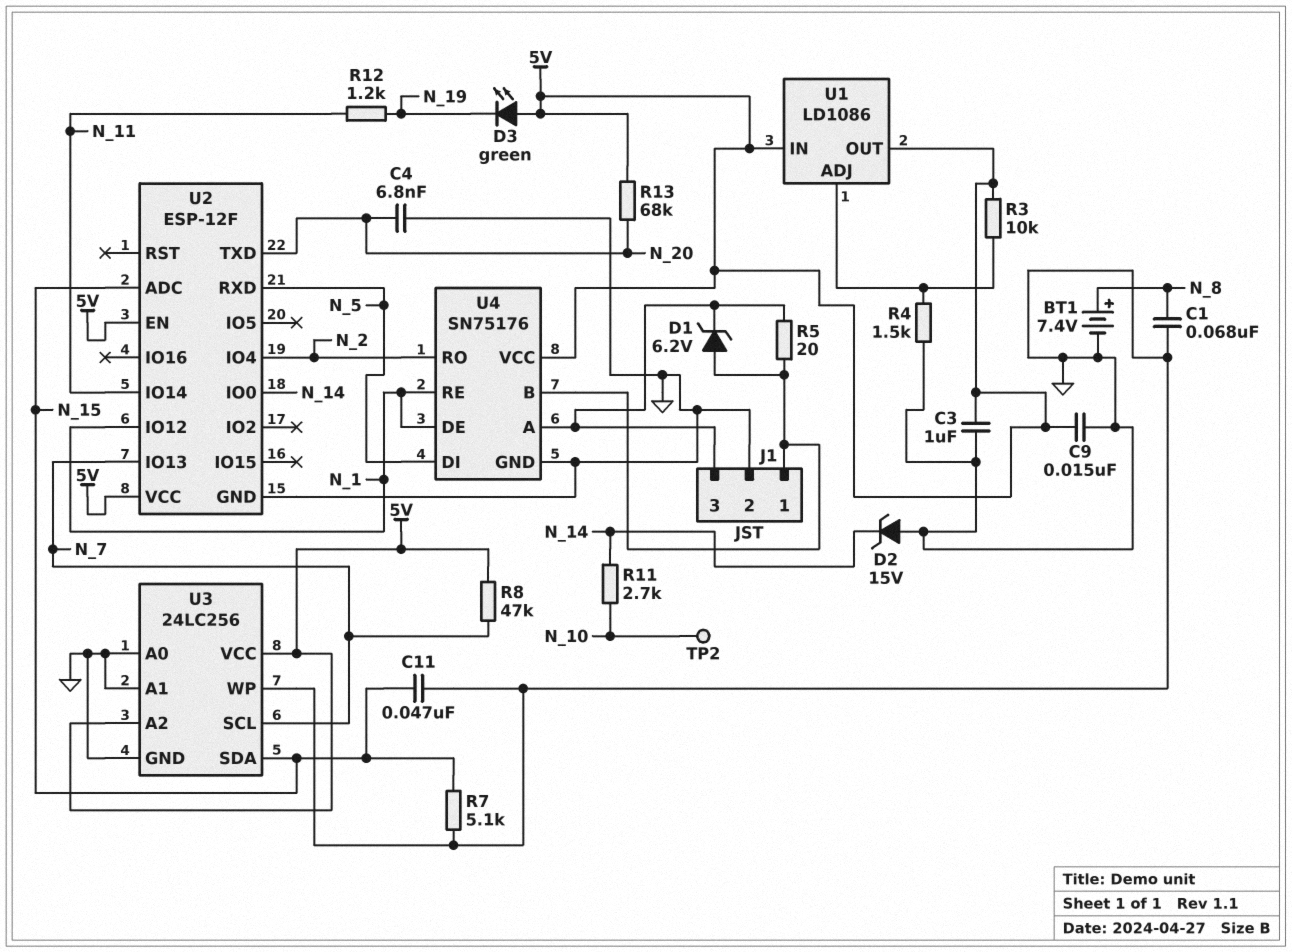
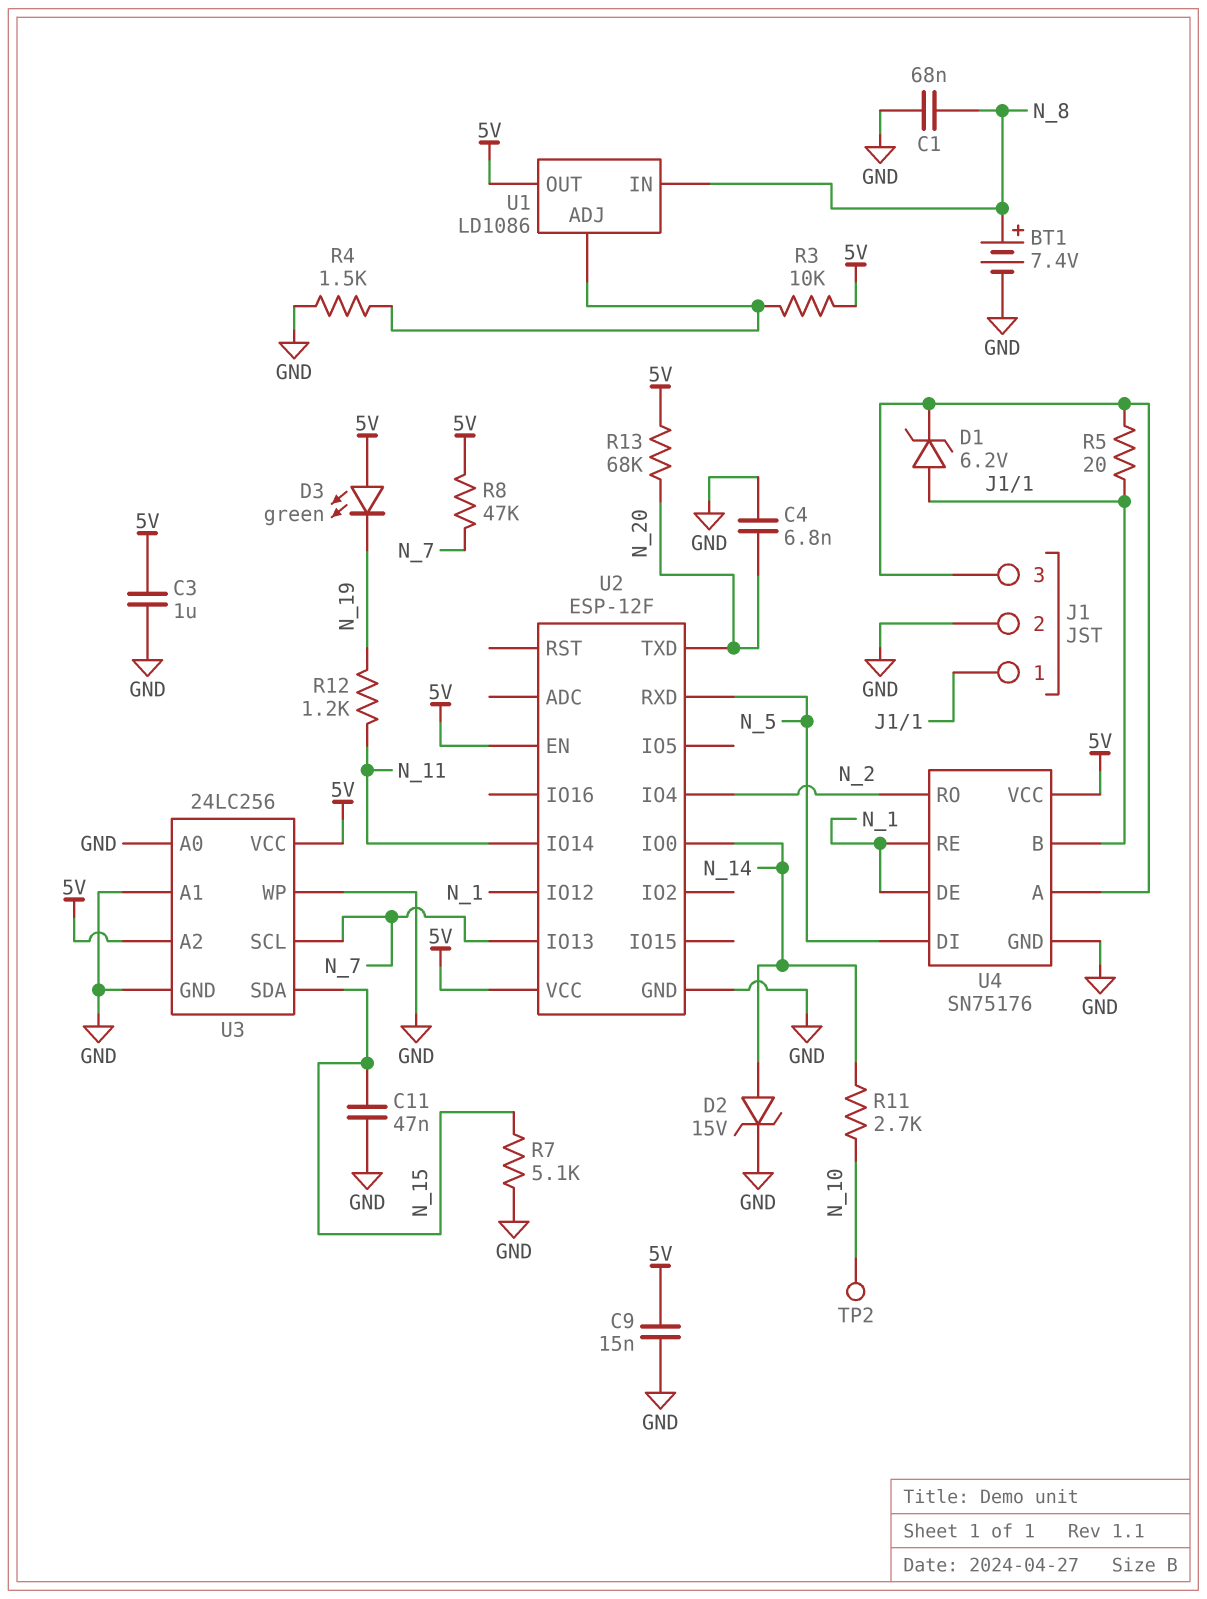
D2: zener 15V (A GND, K N_14) -> zener 15V (A N_14, K GND)
U1 pin IN: 5V -> N_8
U2 pin ADC: N_15 -> none

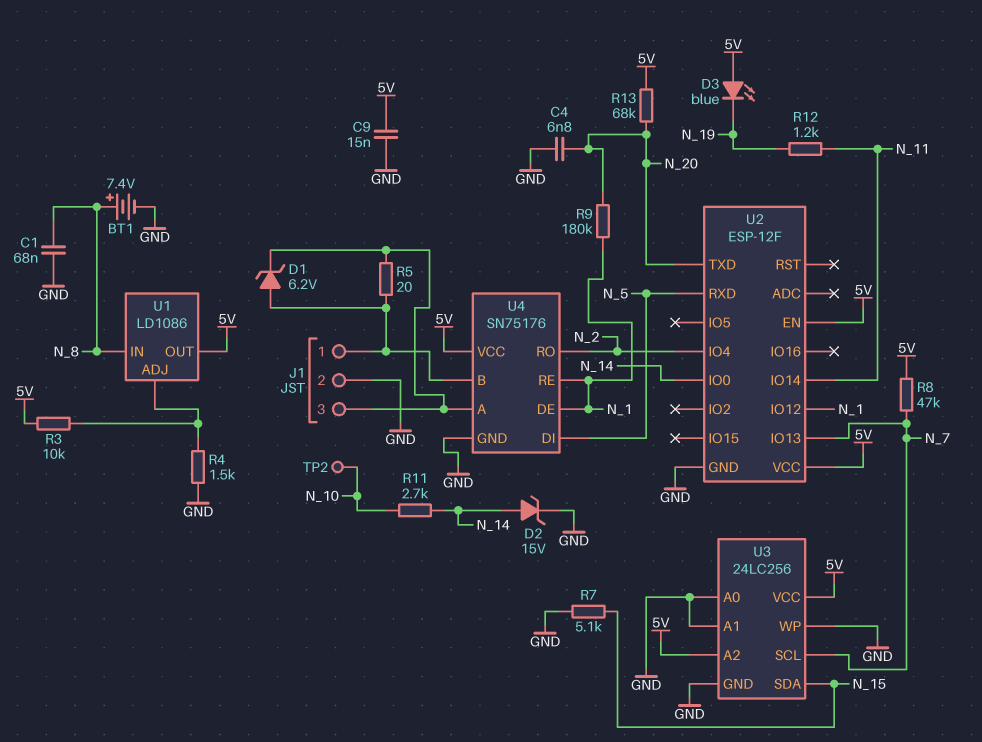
C3: 1uF (5V, GND) -> none
C11: 47nF (GND, N_15) -> none
D3: LED green (A 5V, K N_19) -> LED blue (A 5V, K N_19)
R9: none -> 180k (N_1, N_20)

